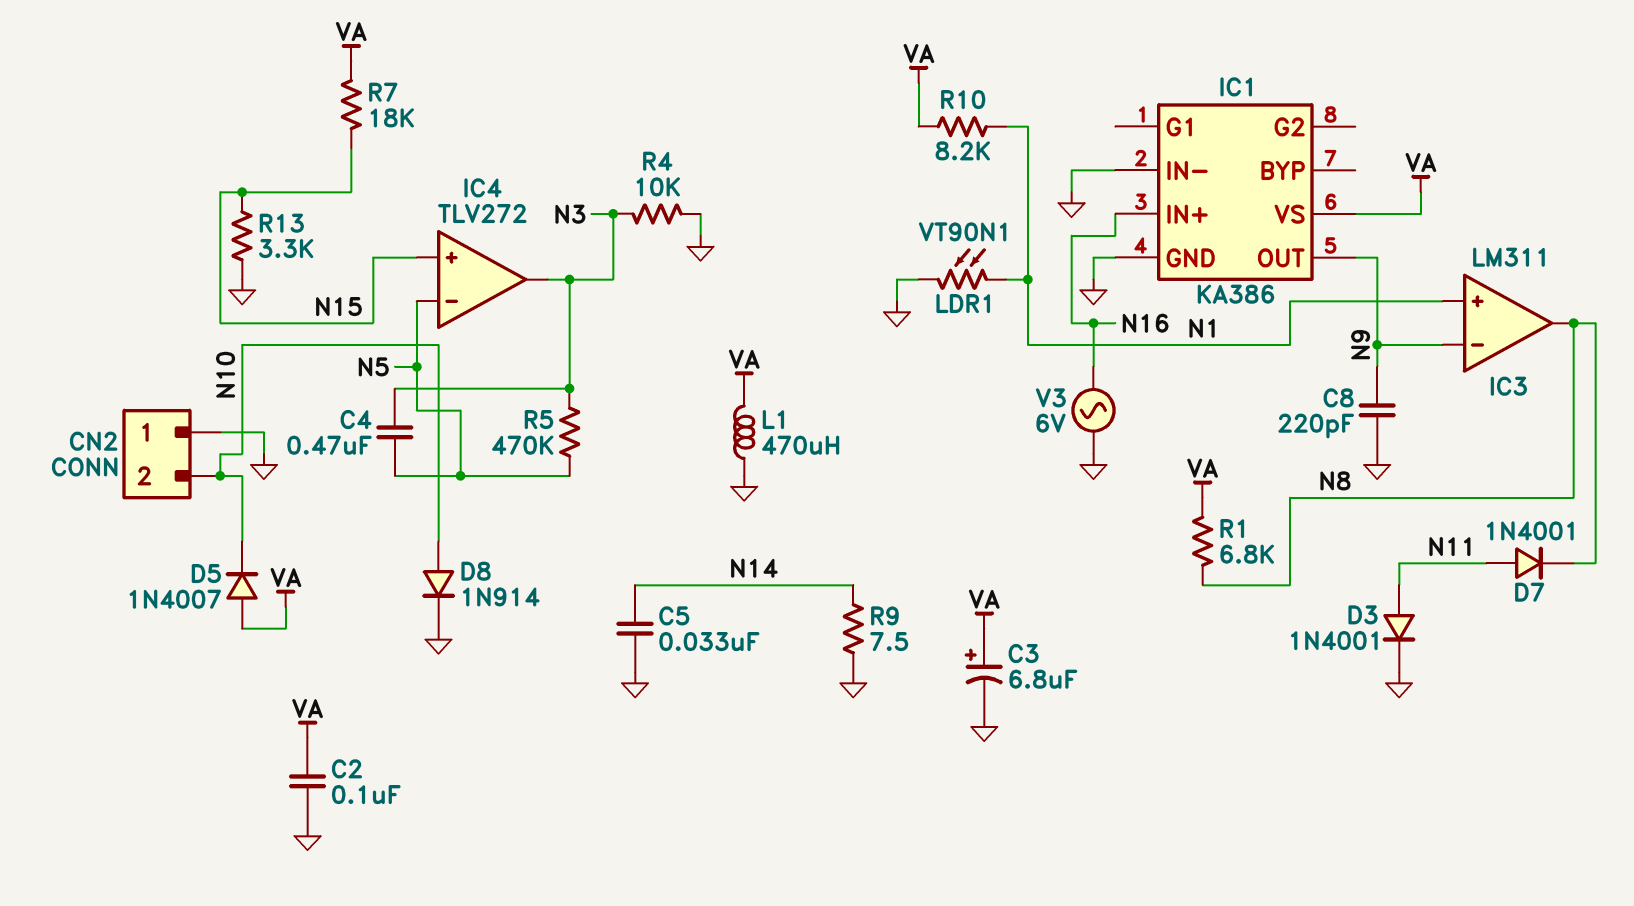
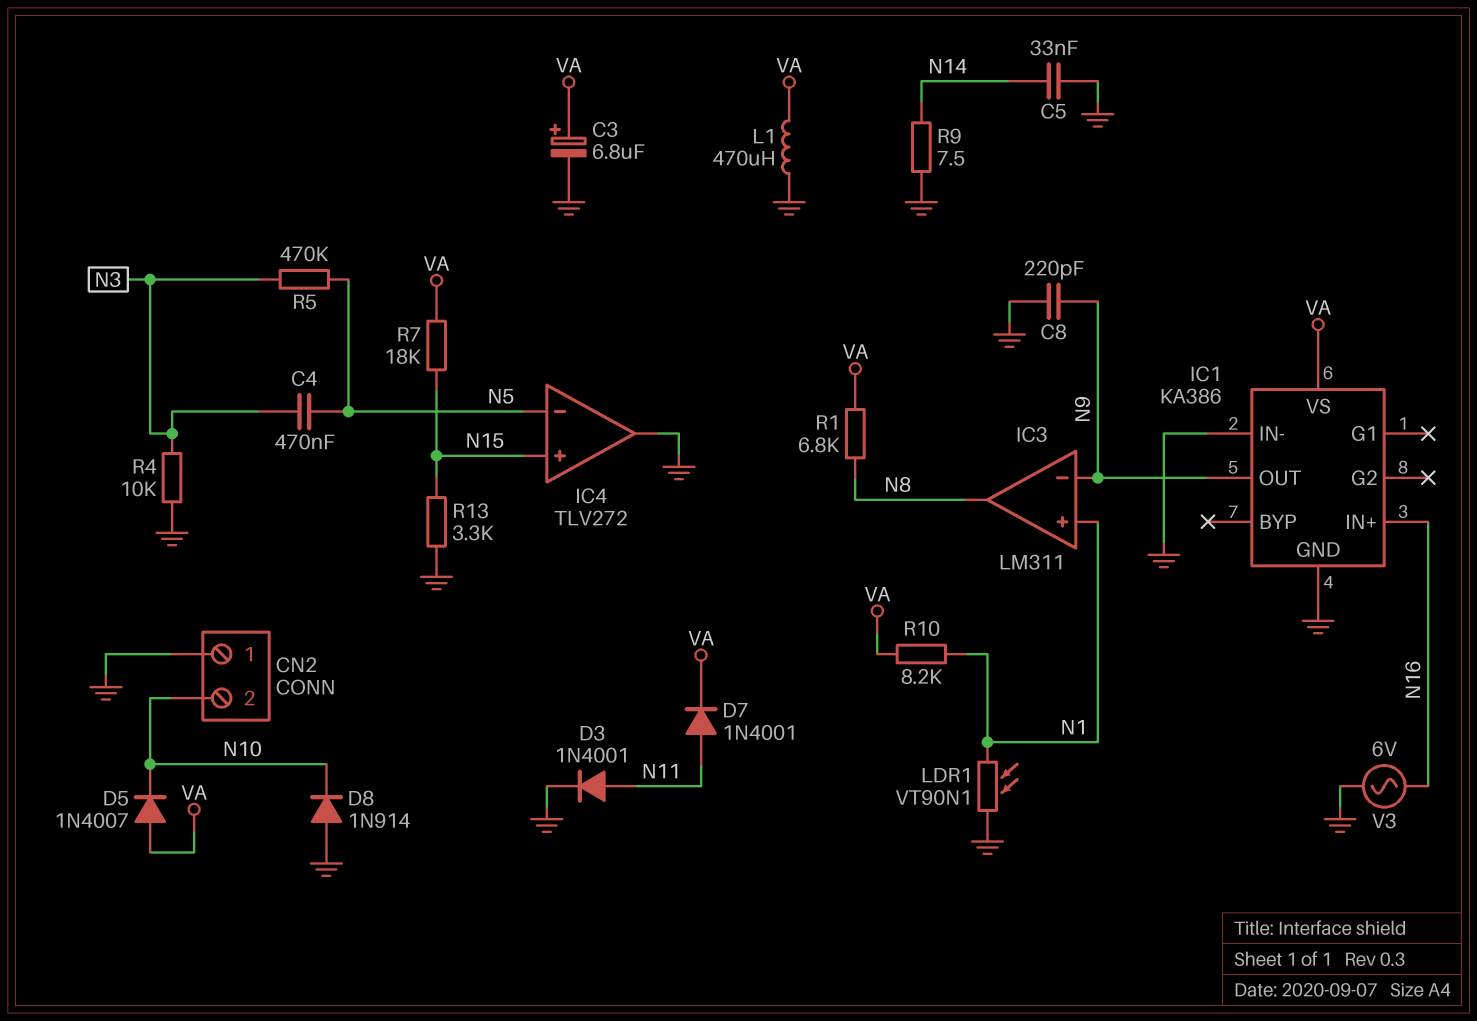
C2: 100nF (GND, VA) -> none
D7: diode 1N4001 (A N11, K N8) -> diode 1N4001 (A N11, K VA)
D8: diode 1N914 (A N10, K GND) -> diode 1N914 (A GND, K N10)
IC4 pin out: N3 -> GND

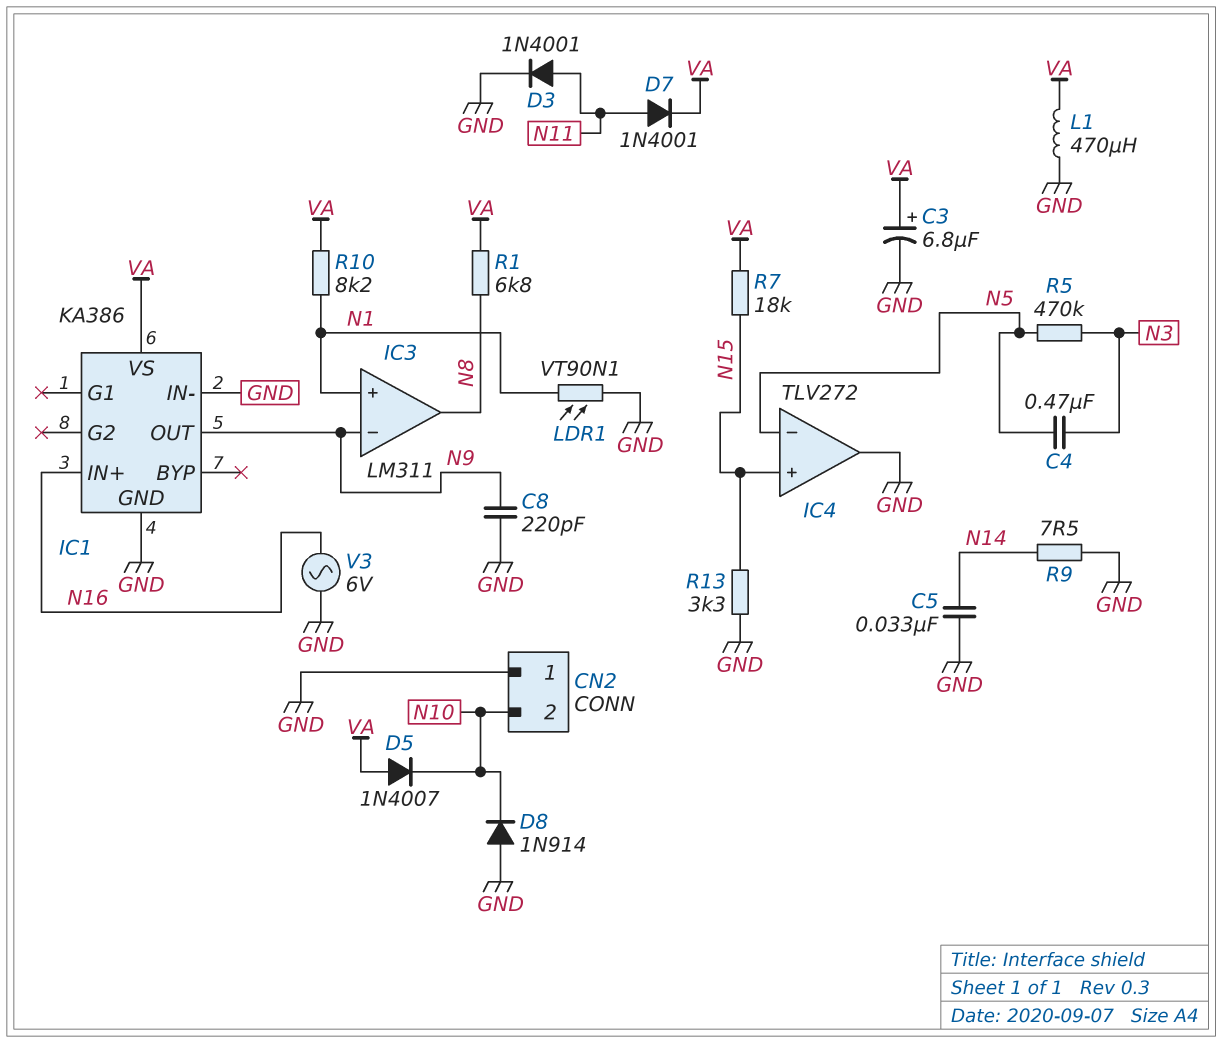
R4: 10k (GND, N3) -> none

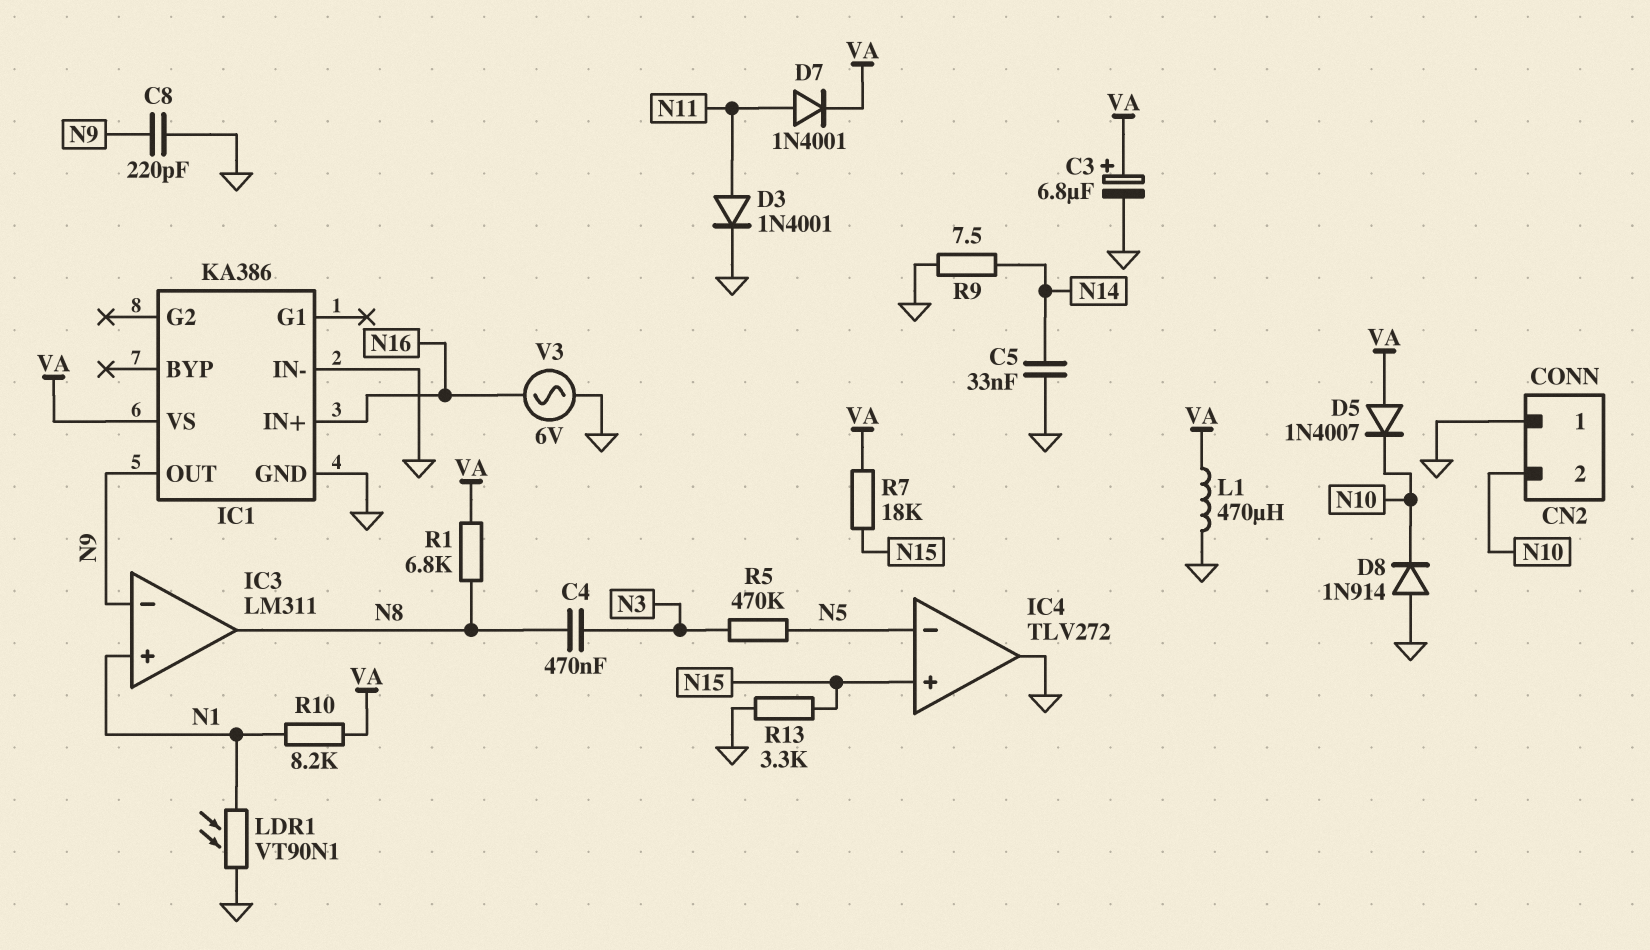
C4: 470nF (N3, N5) -> 470nF (N3, N8)

